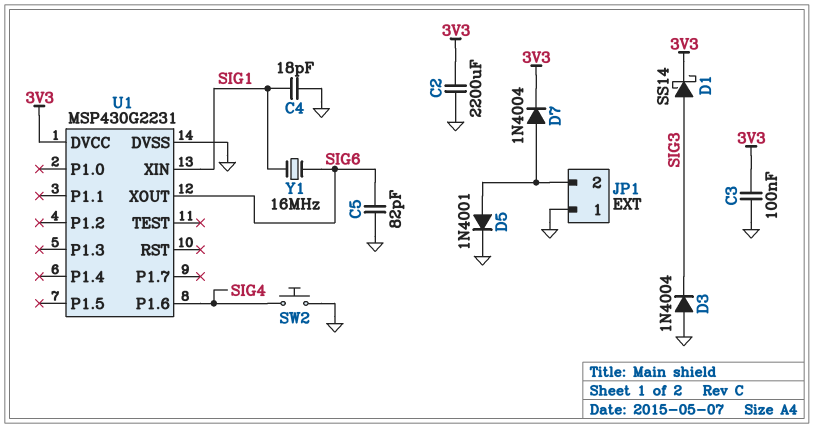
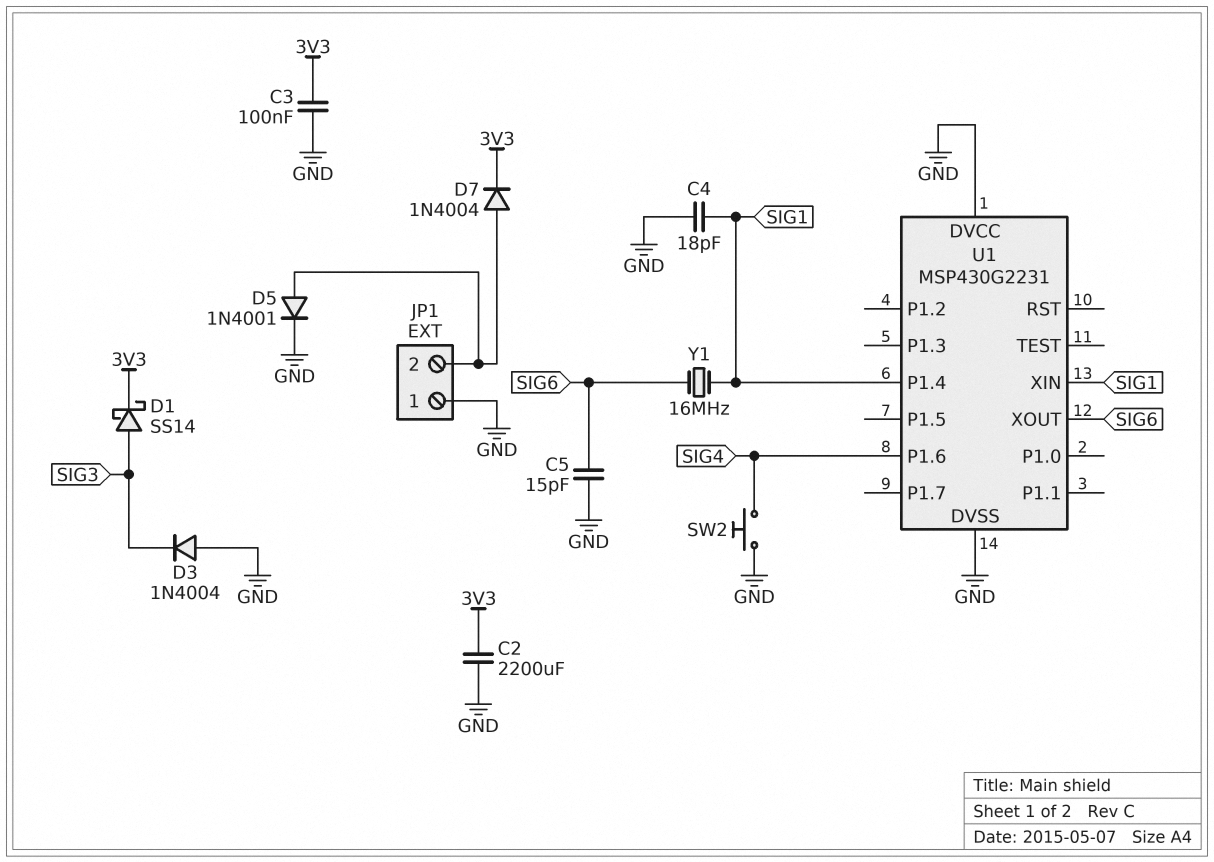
C5: 82pF (GND, SIG6) -> 15pF (GND, SIG6)
U1 pin DVCC: 3V3 -> GND
U1 pin P1.4: none -> SIG1

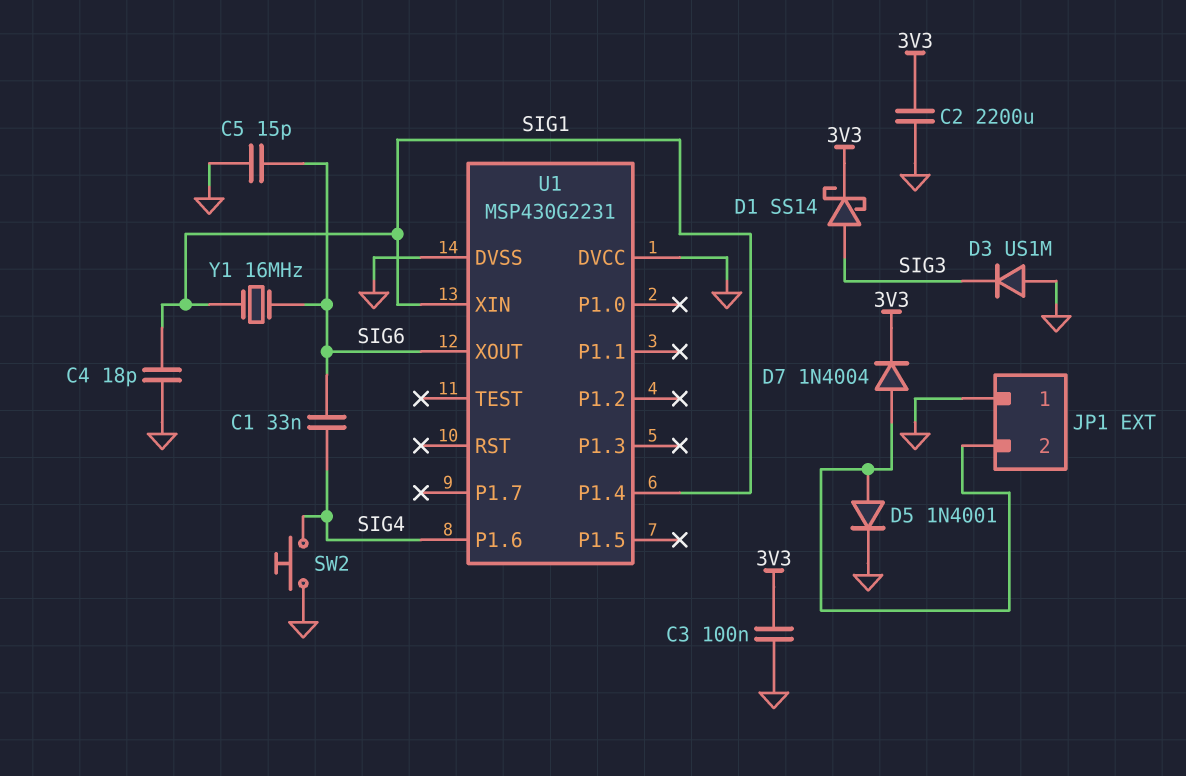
C1: none -> 33nF (SIG4, SIG6)
D3: diode 1N4004 (A GND, K SIG3) -> diode US1M (A GND, K SIG3)

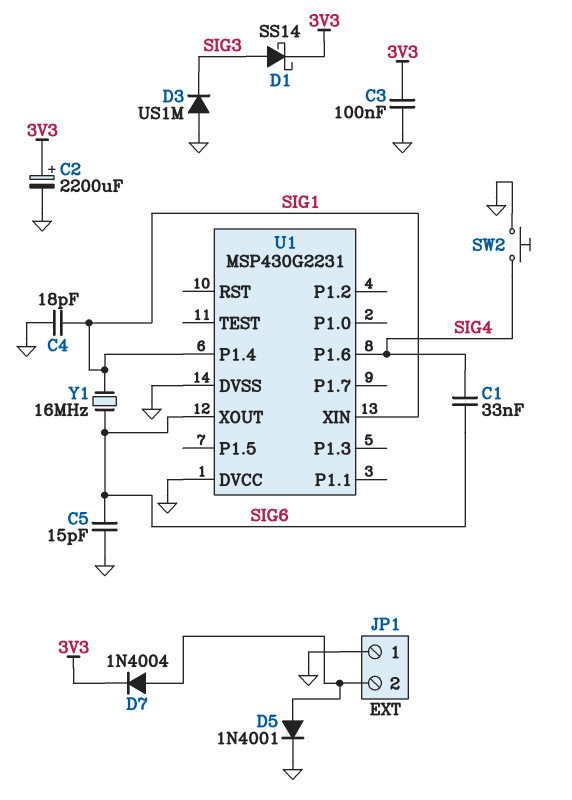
C2: 2200uF (3V3, GND) -> 2200uF (plus 3V3, minus GND)

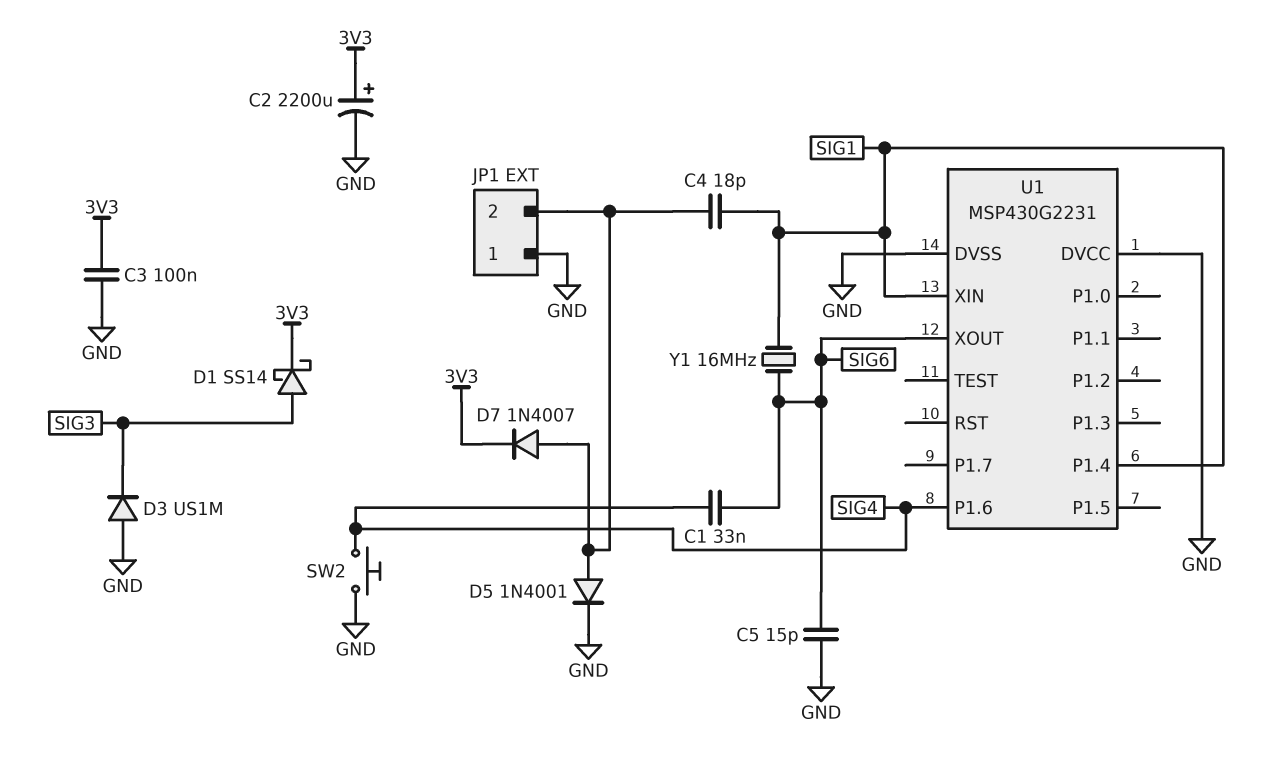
C4: 18pF (GND, SIG1) -> 18pF (JP1/2, SIG1)
D7: diode 1N4004 (A JP1/2, K 3V3) -> diode 1N4007 (A JP1/2, K 3V3)

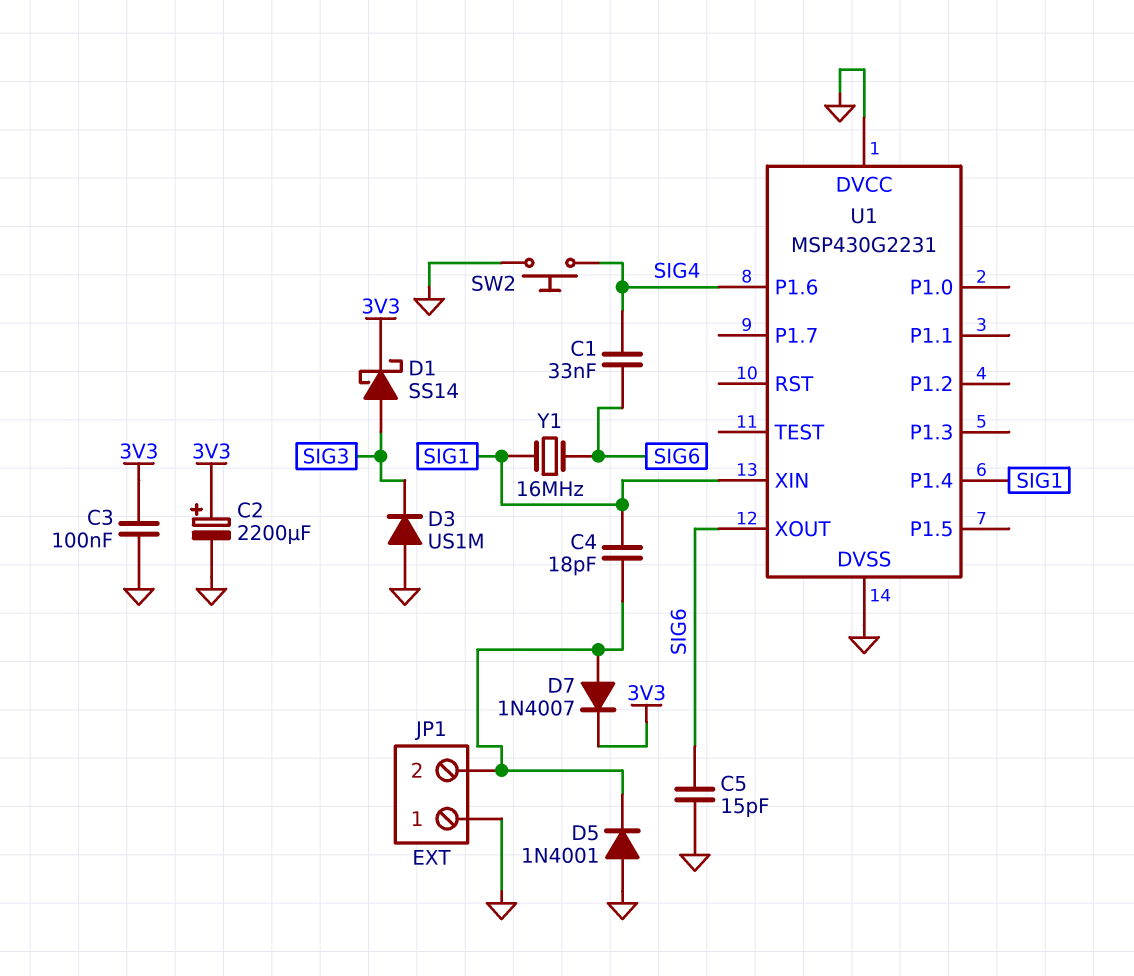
D5: diode 1N4001 (A JP1/2, K GND) -> diode 1N4001 (A GND, K JP1/2)

